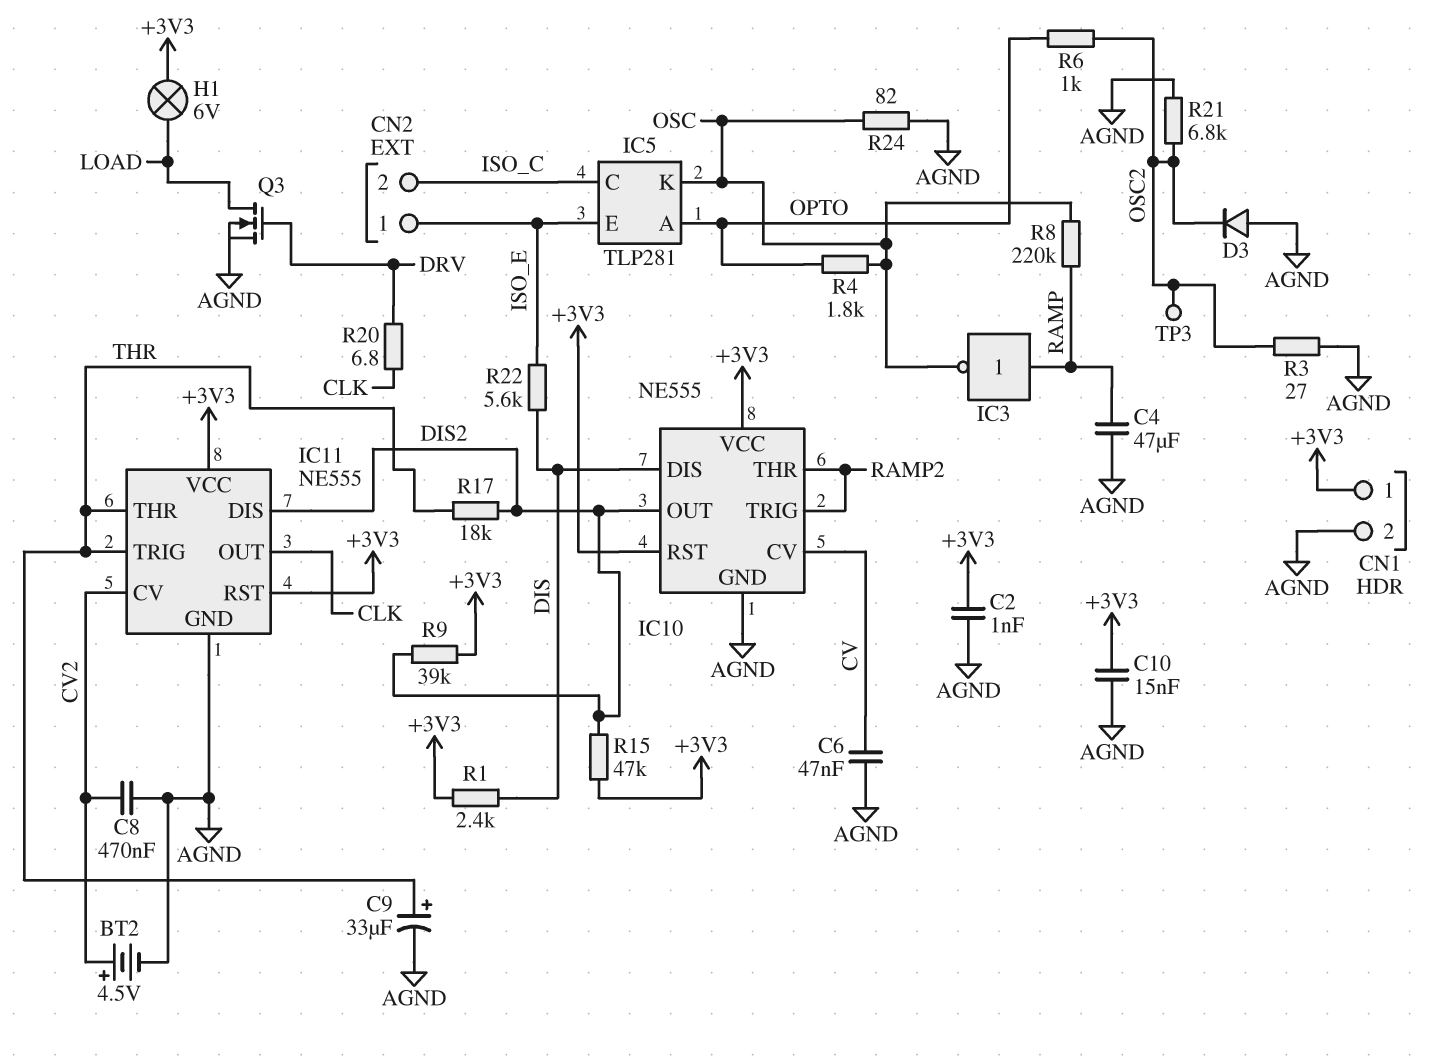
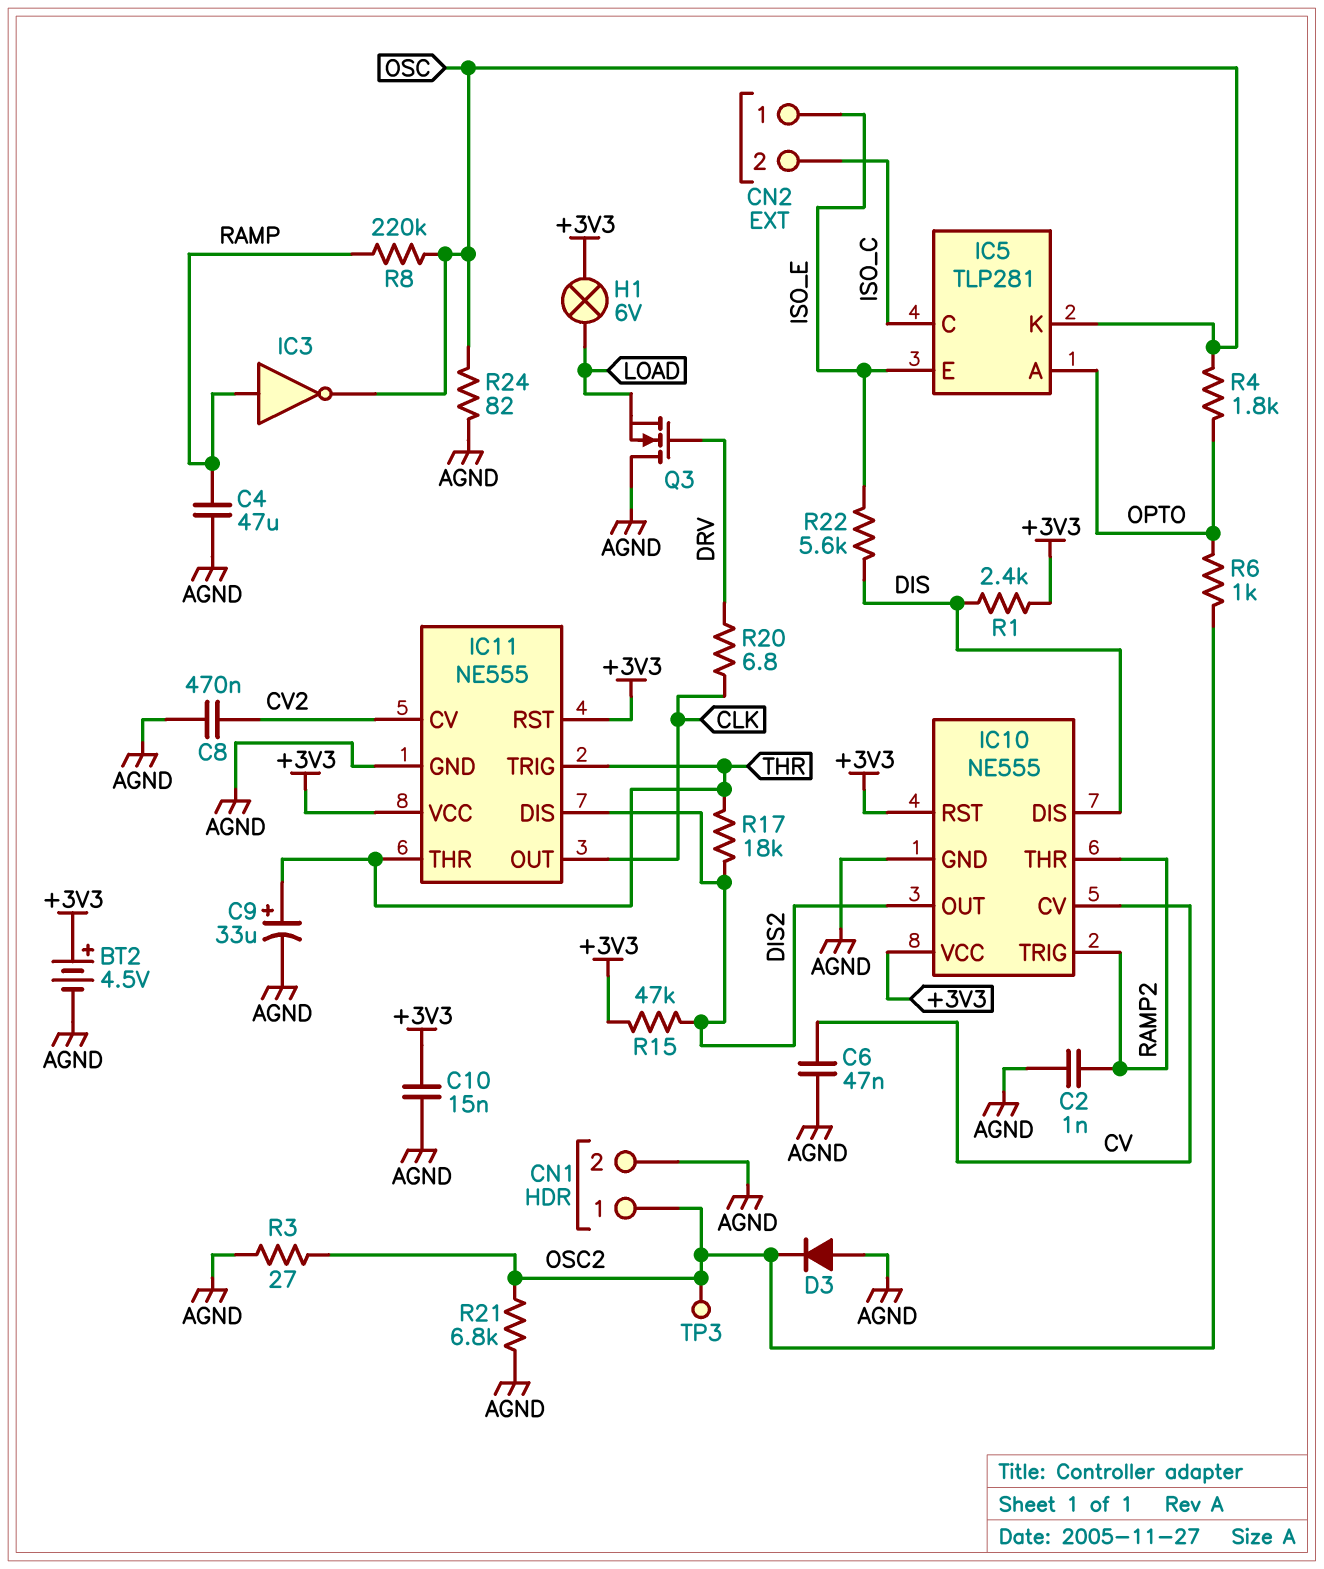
BT2: 4.5V (plus CV2, minus AGND) -> 4.5V (plus +3V3, minus AGND)
C2: 1nF (+3V3, AGND) -> 1nF (AGND, RAMP2)
CN1 pin 1: +3V3 -> OSC2
Q3: NMOS (G DRV, D LOAD, S AGND) -> NMOS (G DRV, D AGND, S LOAD)
R9: 39k (+3V3, DIS2) -> none

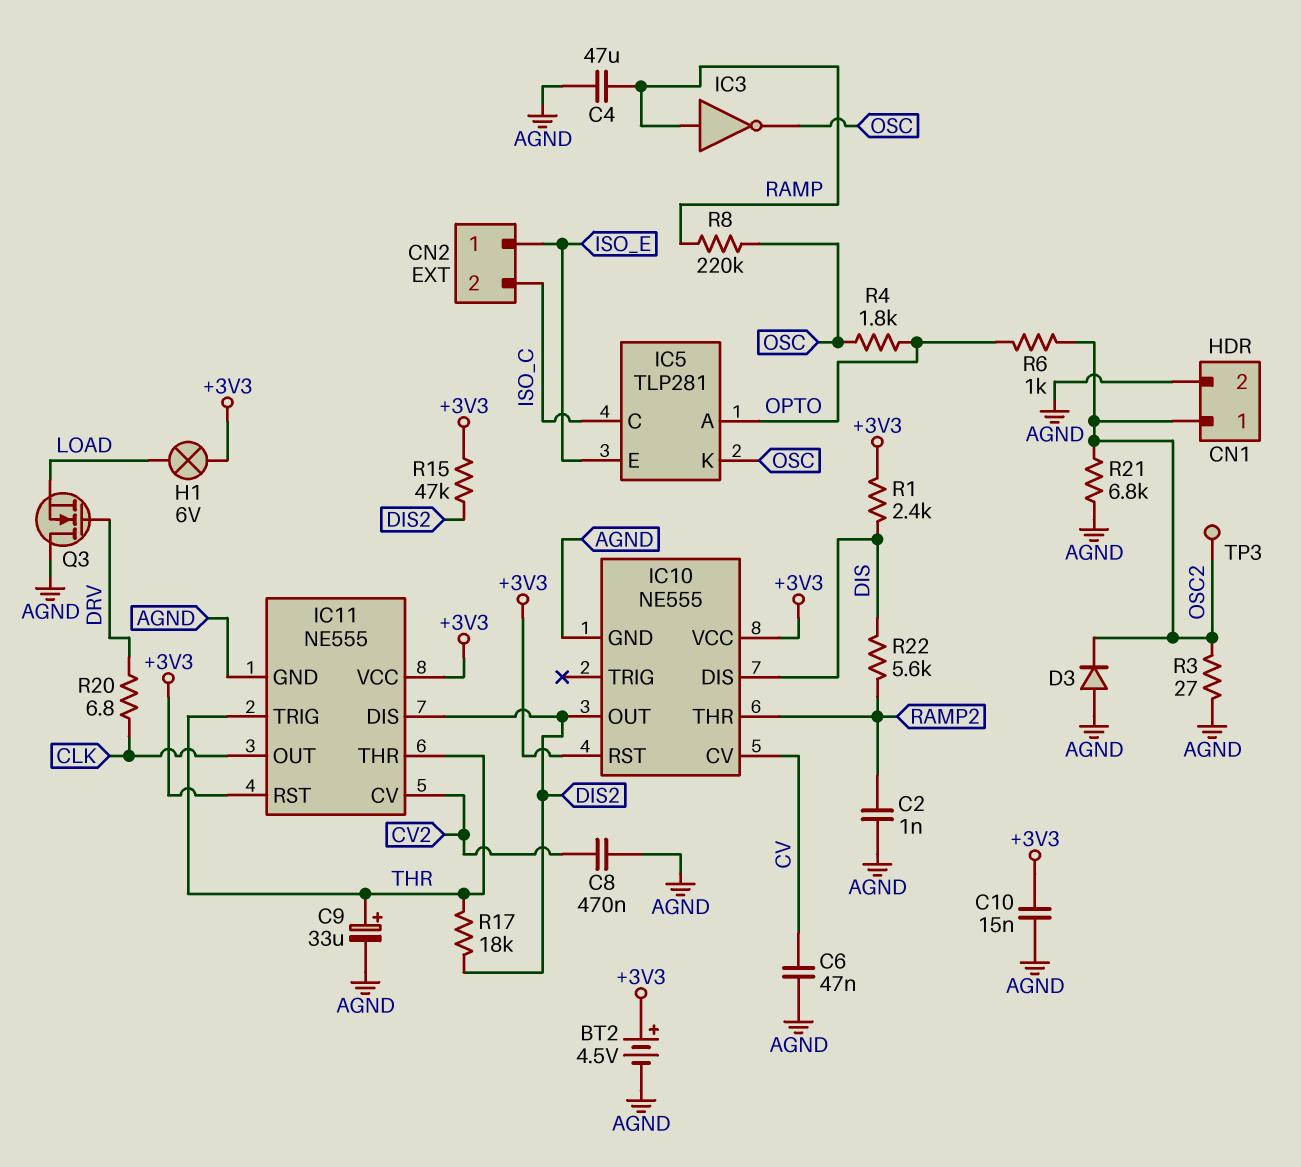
IC10 pin TRIG: RAMP2 -> none
R22: 5.6k (DIS, ISO_E) -> 5.6k (DIS, RAMP2)
R24: 82 (AGND, OSC) -> none

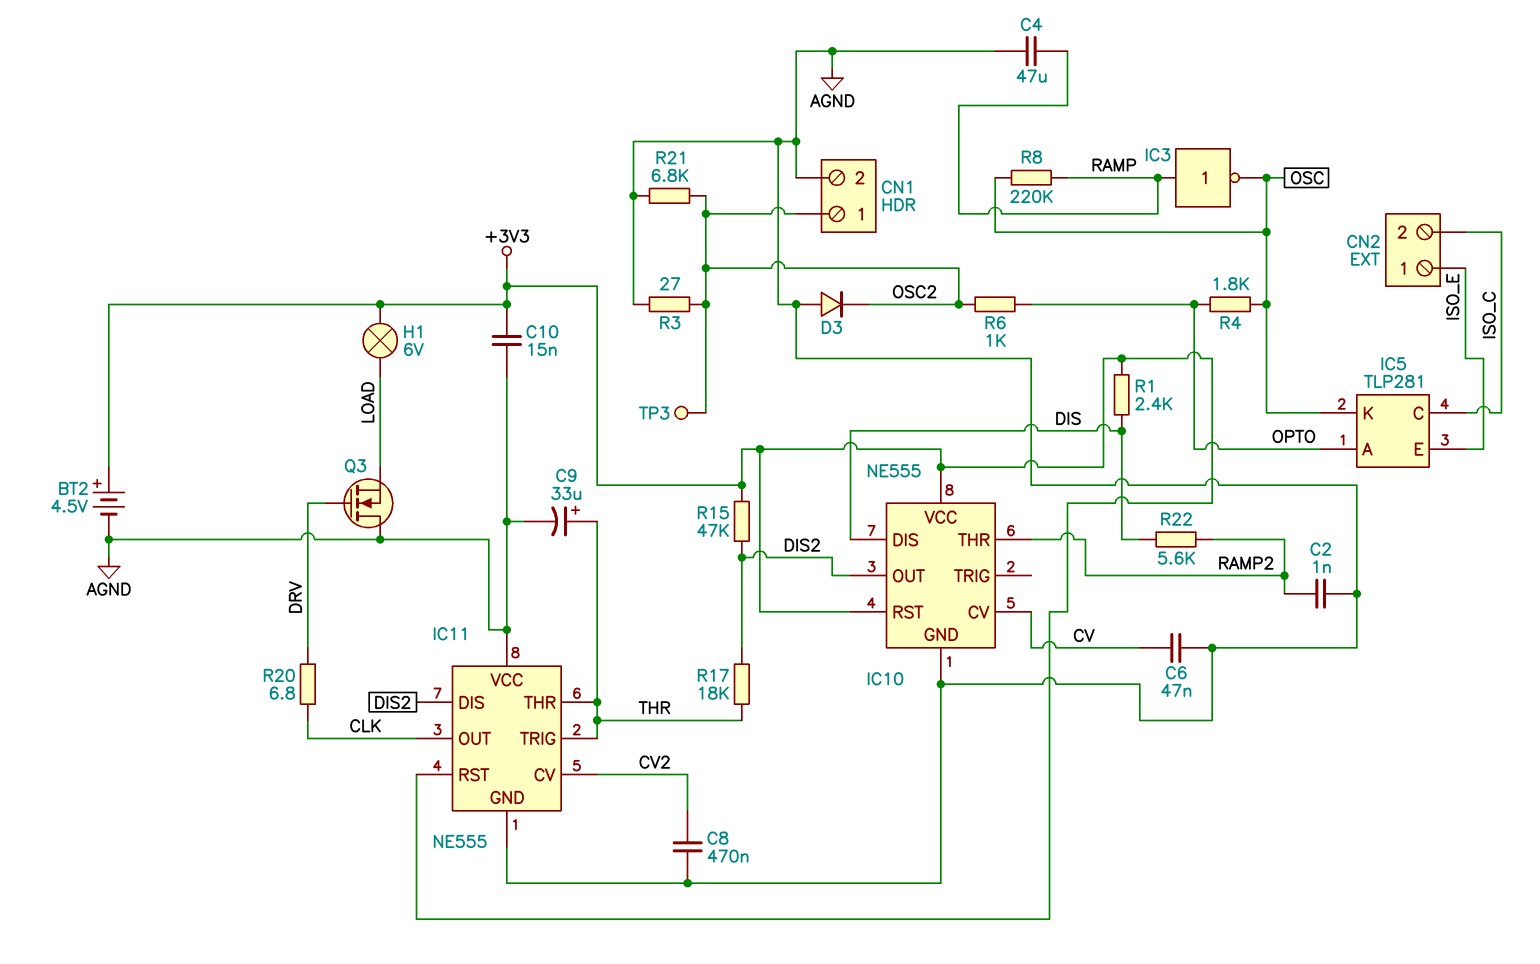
IC11 pin VCC: +3V3 -> AGND

